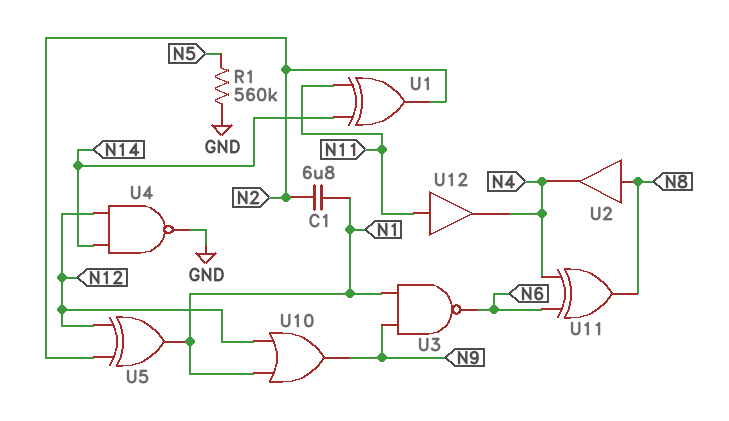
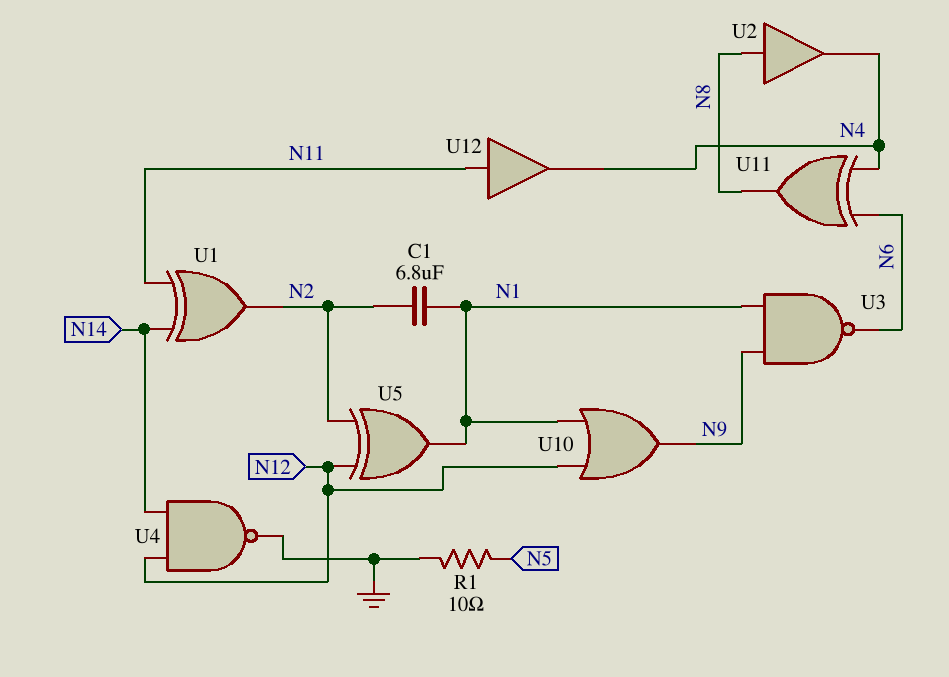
R1: 560k (GND, N5) -> 10 (GND, N5)

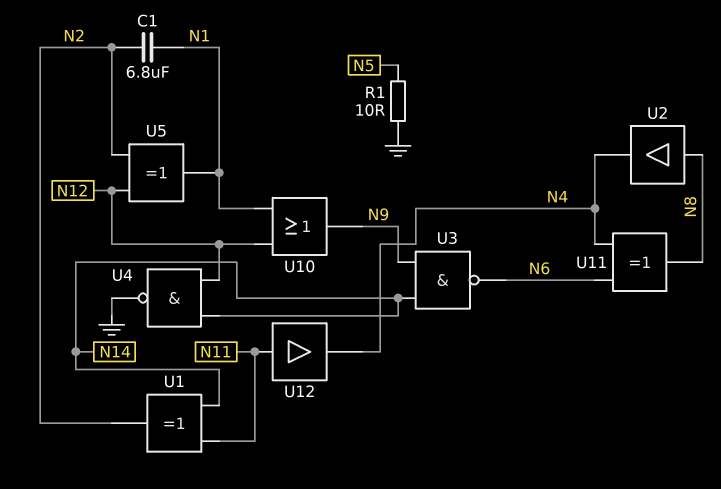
U3: NAND (in N1, in N9, out N6) -> NAND (in N9, in N14, out N6)

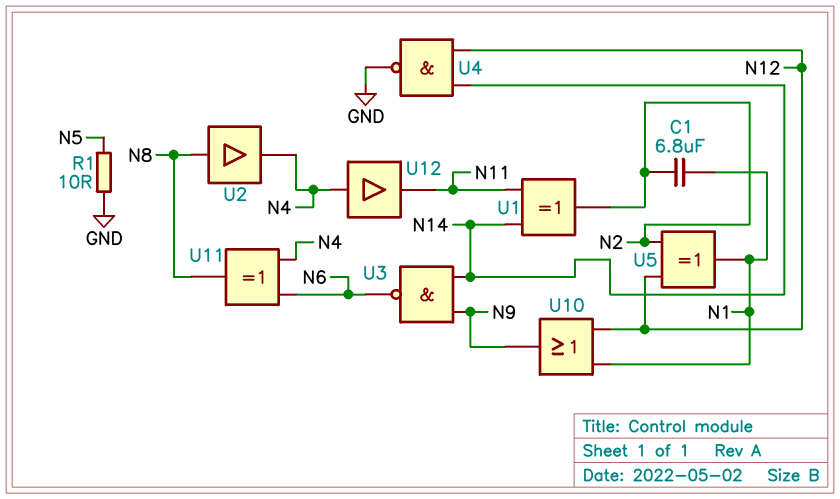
U12: buffer (in N11, out N4) -> buffer (in N4, out N11)

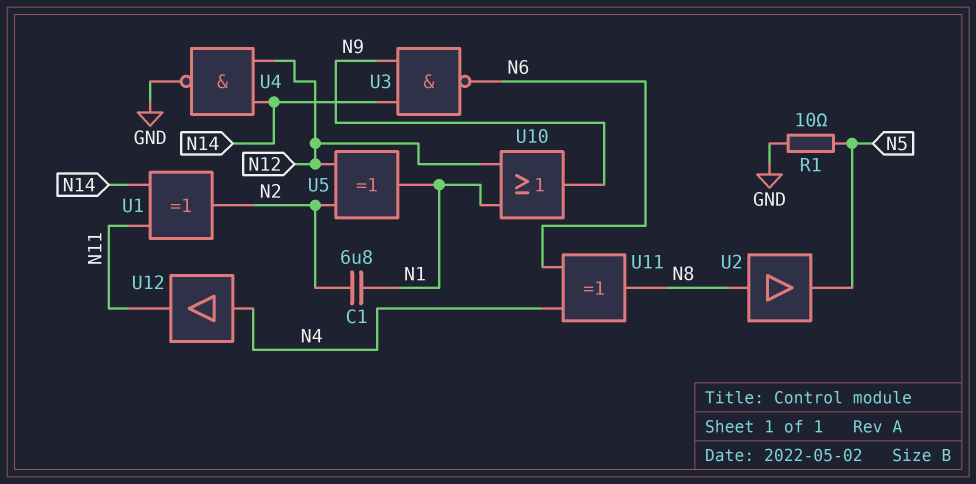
U2: buffer (in N8, out N4) -> buffer (in N8, out N5)

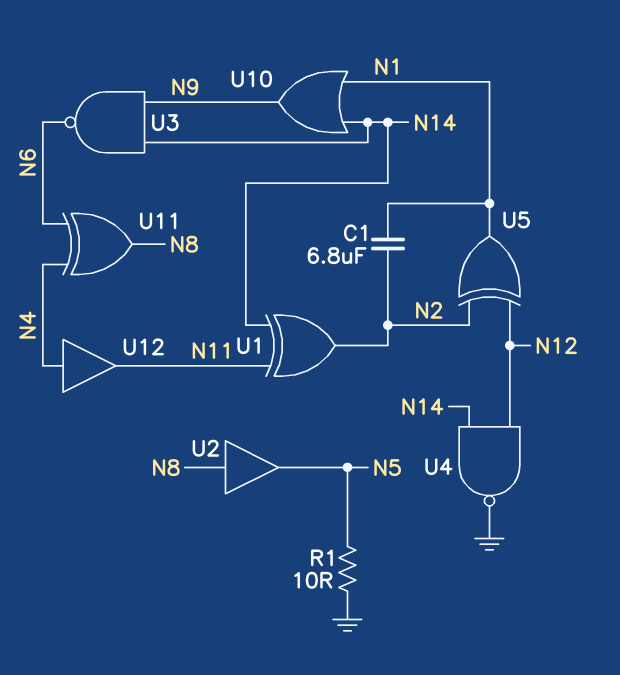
U10: OR (in N1, in N12, out N9) -> OR (in N1, in N14, out N9)

